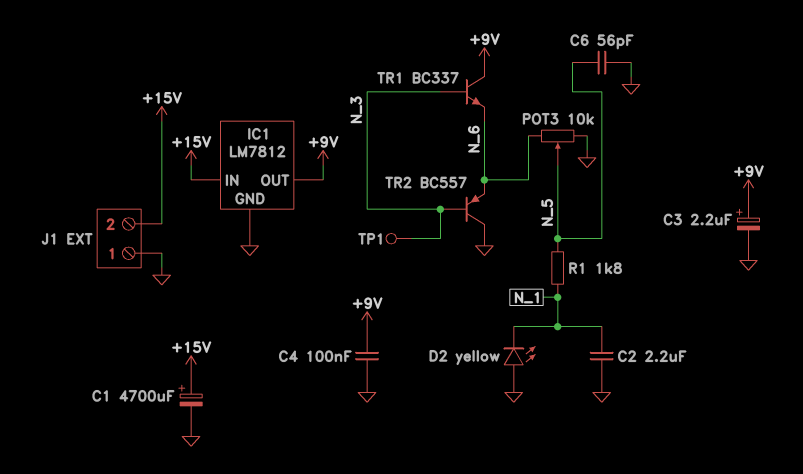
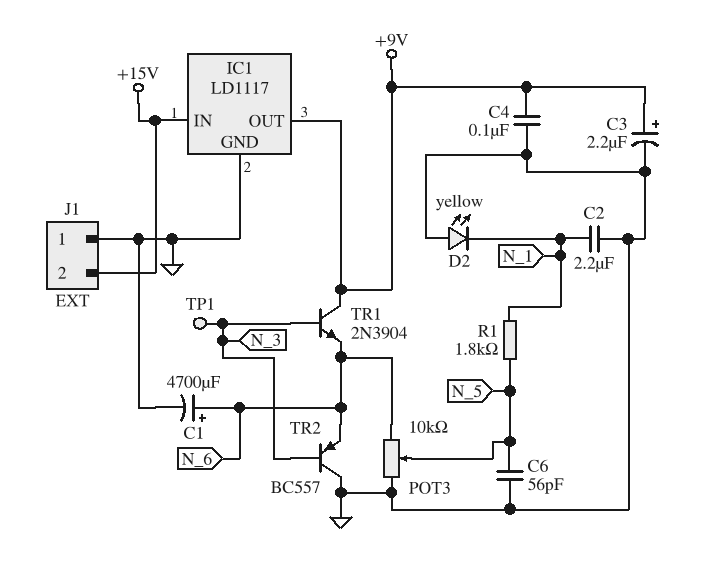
C1: 4700uF (plus +15V, minus GND) -> 4700uF (plus N_6, minus GND)
IC1: LM7812 -> LD1117
TR1: NPN BC337 (B N_3, C +9V, E N_6) -> NPN 2N3904 (B N_3, C +9V, E N_6)

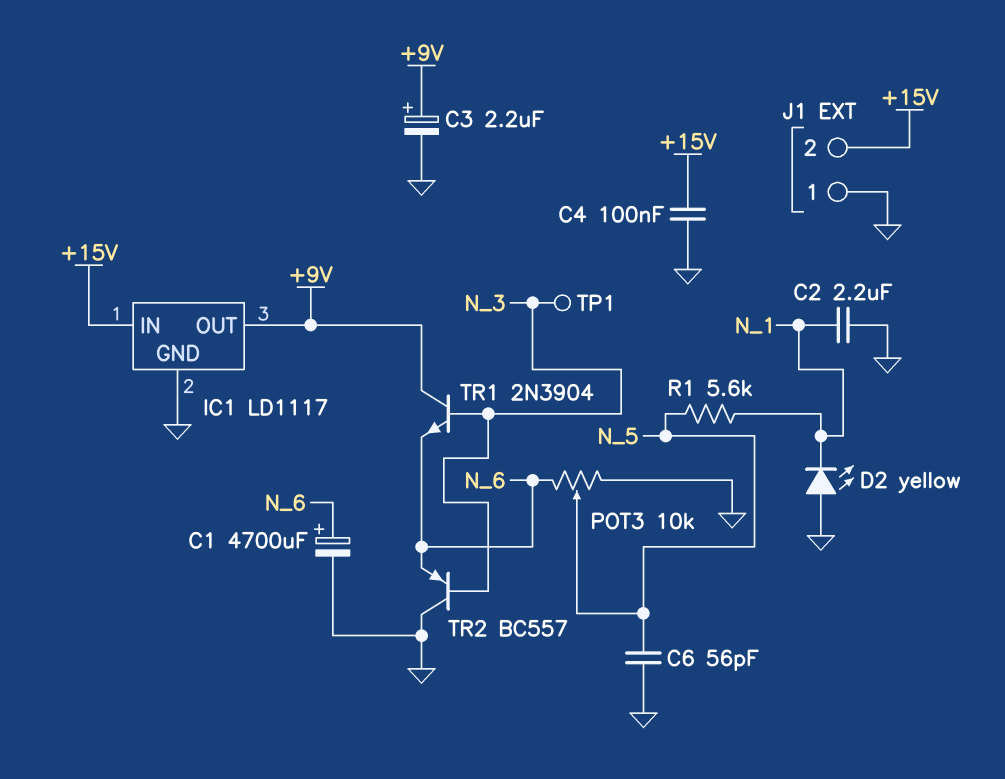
C4: 100nF (+9V, GND) -> 100nF (+15V, GND)
R1: 1.8k (N_1, N_5) -> 5.6k (N_1, N_5)

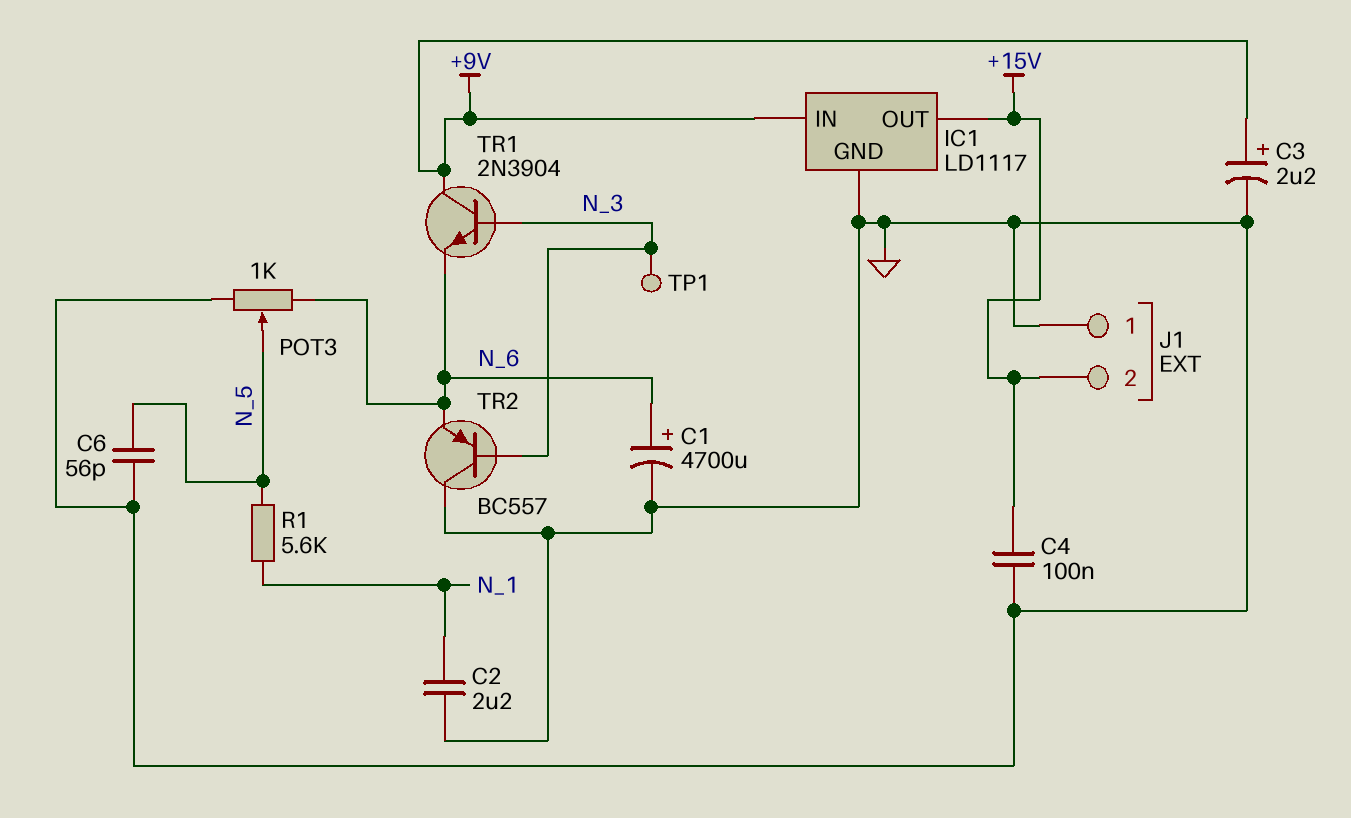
D2: LED yellow (A GND, K N_1) -> none
IC1 pin IN: +15V -> +9V
IC1 pin OUT: +9V -> +15V
POT3: 10k (GND, N_6, wiper N_5) -> 1k (GND, N_6, wiper N_5)

